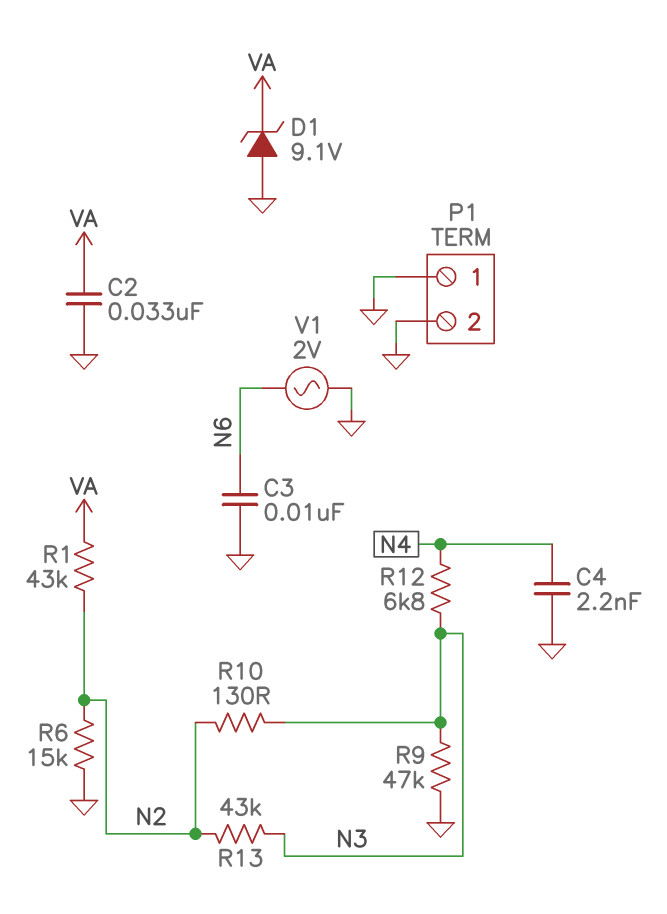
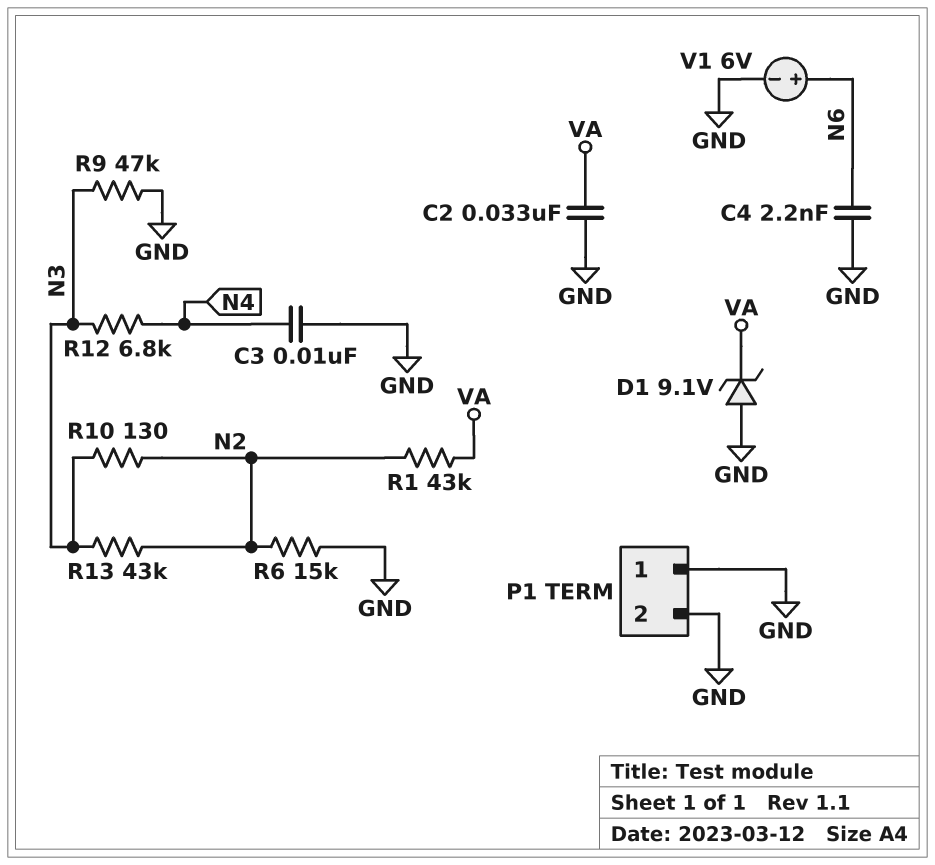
C3: 10nF (GND, N6) -> 10nF (GND, N4)
C4: 2.2nF (GND, N4) -> 2.2nF (GND, N6)
V1: AC 2V (GND, N6) -> 6V (plus N6, minus GND)

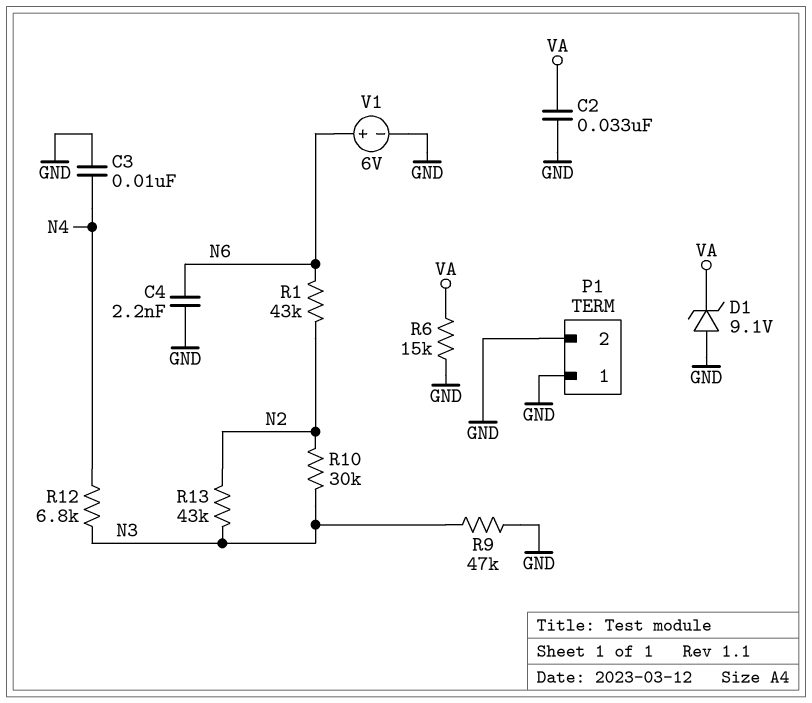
R1: 43k (N2, VA) -> 43k (N2, N6)
R6: 15k (GND, N2) -> 15k (GND, VA)
R10: 130 (N2, N3) -> 30k (N2, N3)

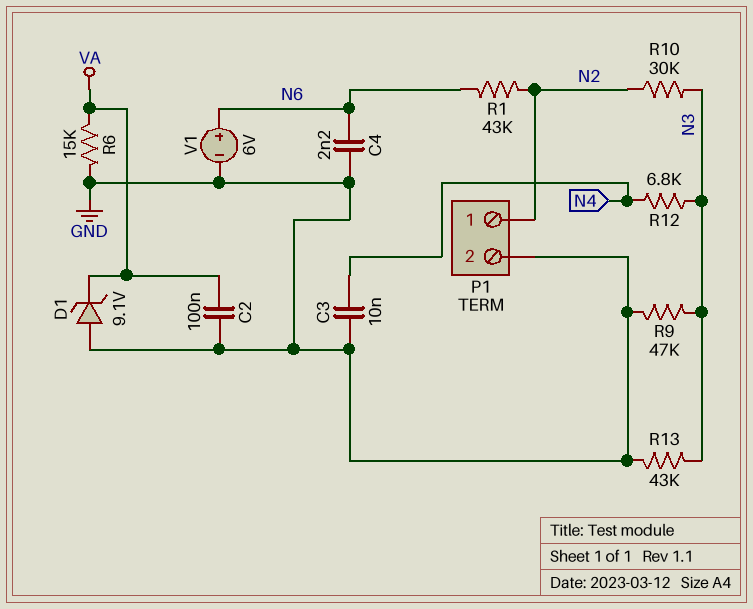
C2: 33nF (GND, VA) -> 100nF (GND, VA)
P1 pin 1: GND -> N2
R13: 43k (N2, N3) -> 43k (GND, N3)

